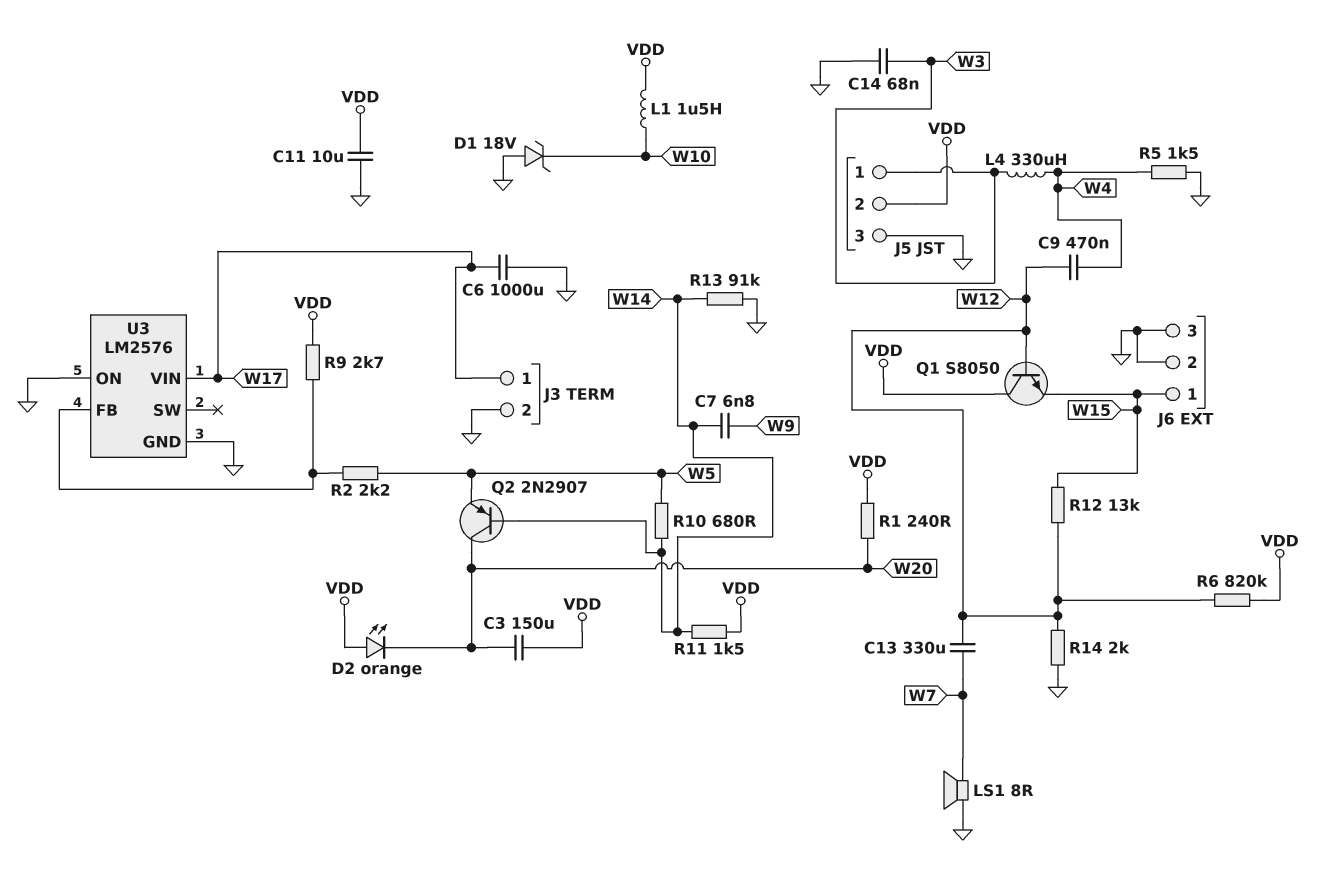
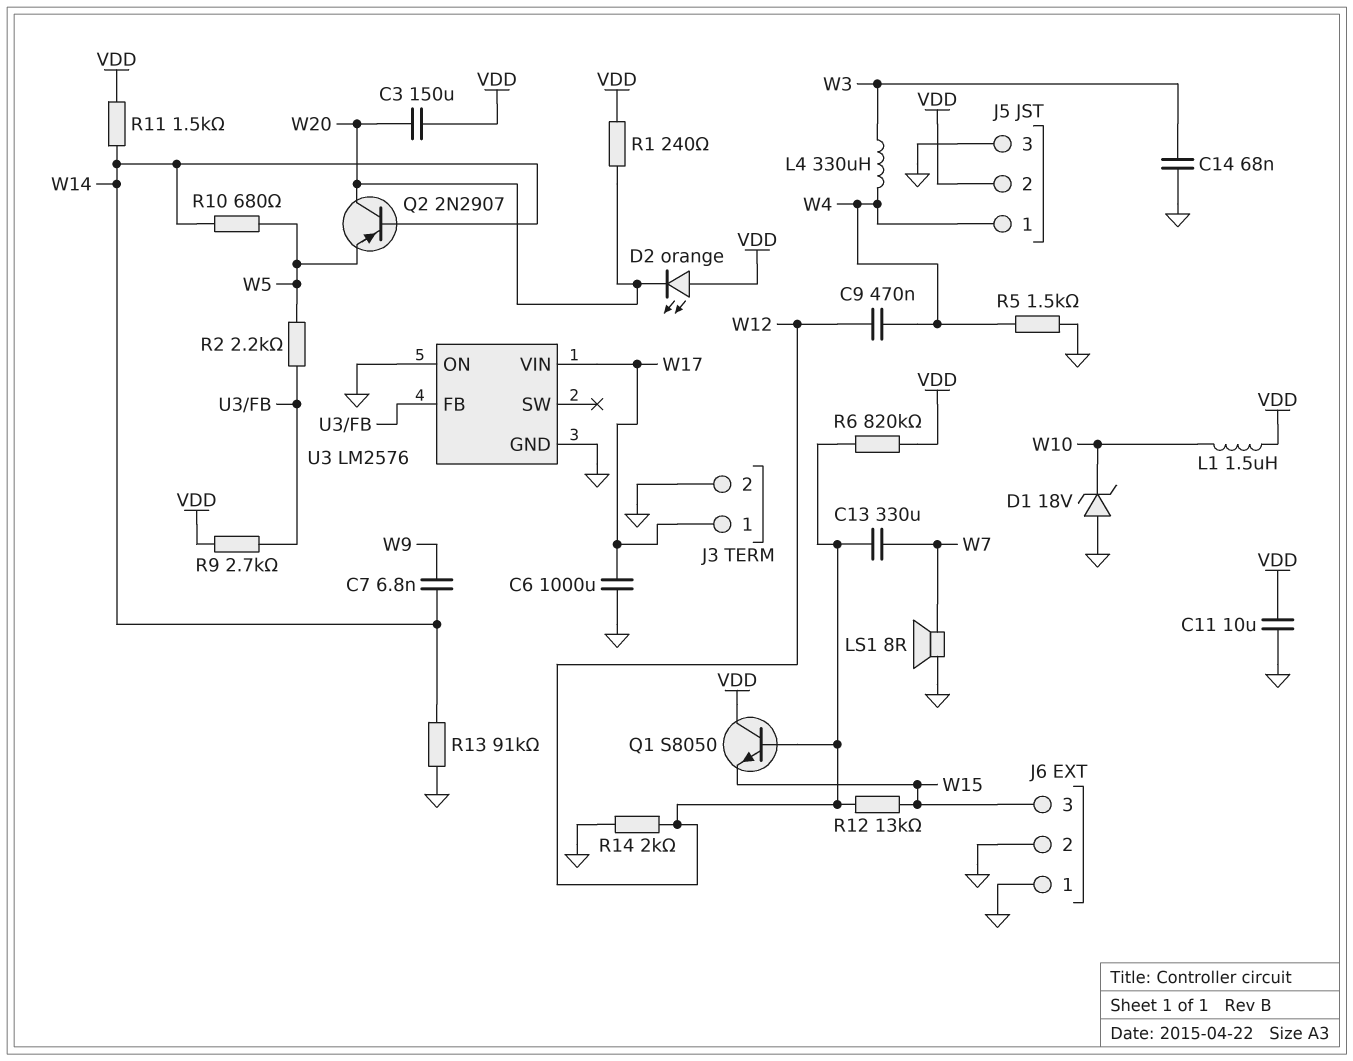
J5 pin 1: W3 -> W4
J6 pin 1: W15 -> GND
J6 pin 3: GND -> W15

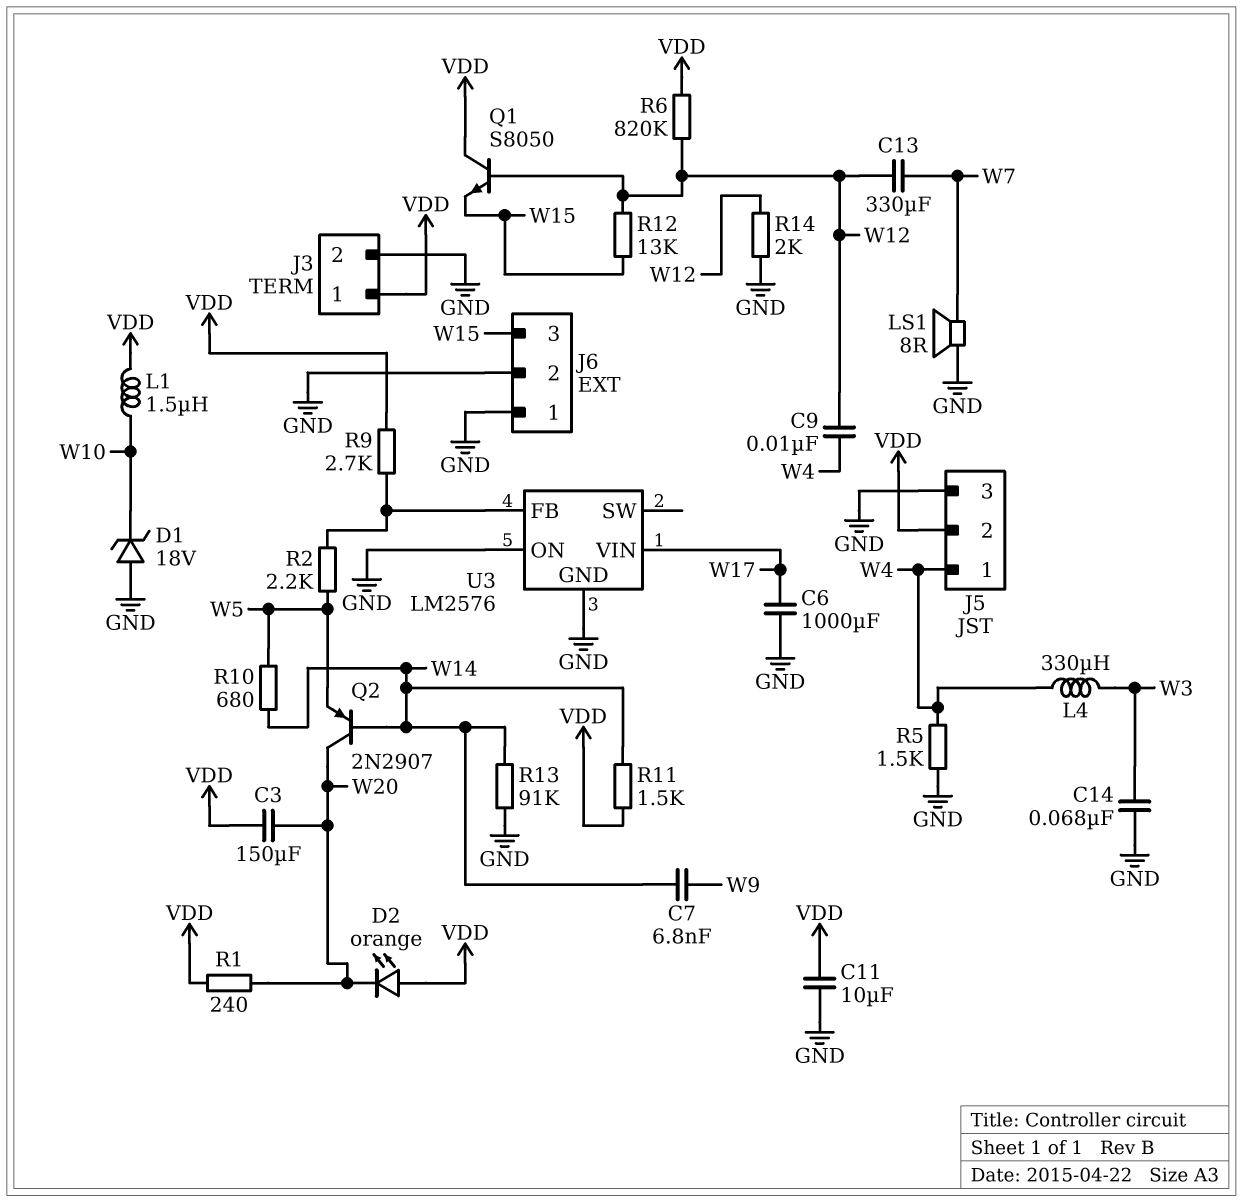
C9: 470nF (W4, W12) -> 10nF (W4, W12)
J3 pin 1: W17 -> VDD

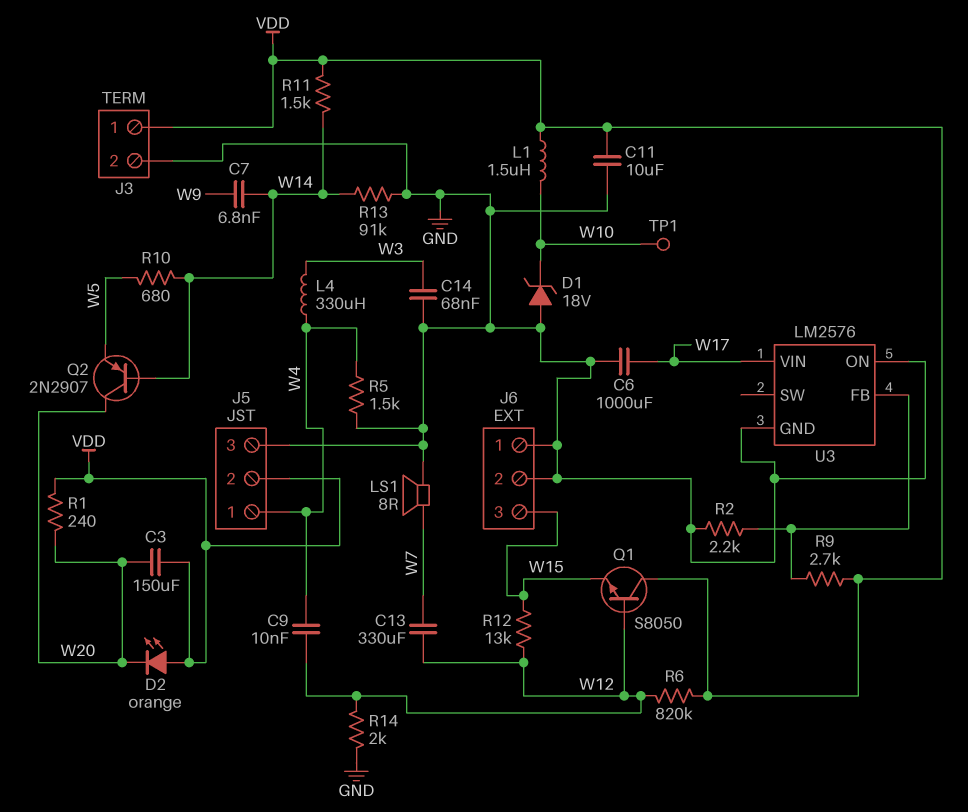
R2: 2.2k (U3/FB, W5) -> 2.2k (GND, U3/FB)
TP1: none -> test point (W10)

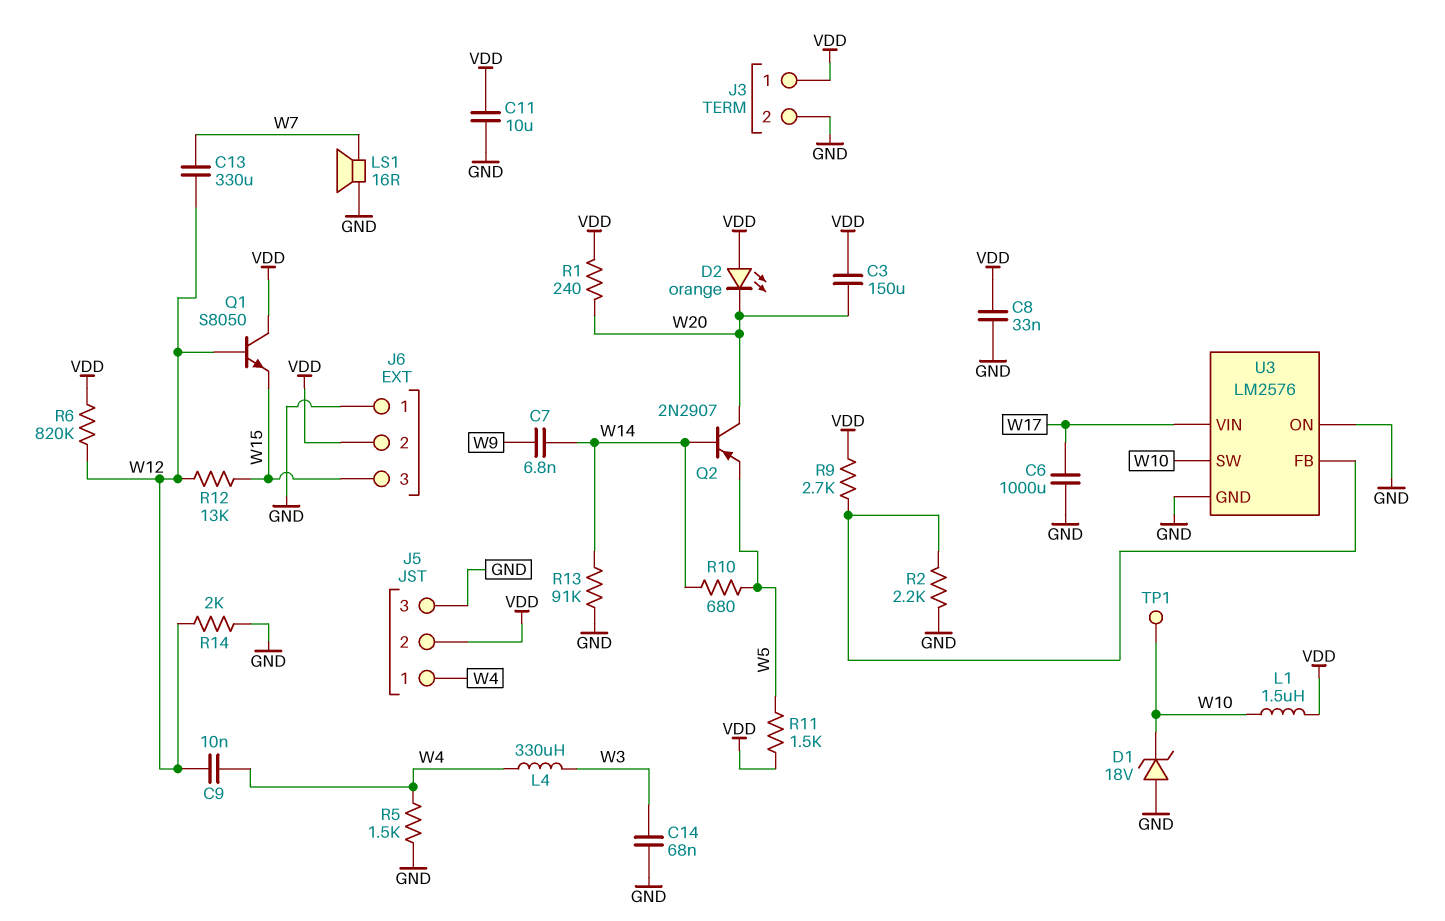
C8: none -> 33nF (GND, VDD)
J6 pin 2: GND -> VDD
LS1: speaker 8R (GND, W7) -> speaker 16R (GND, W7)
R11: 1.5k (VDD, W14) -> 1.5k (VDD, W5)
U3 pin SW: none -> W10

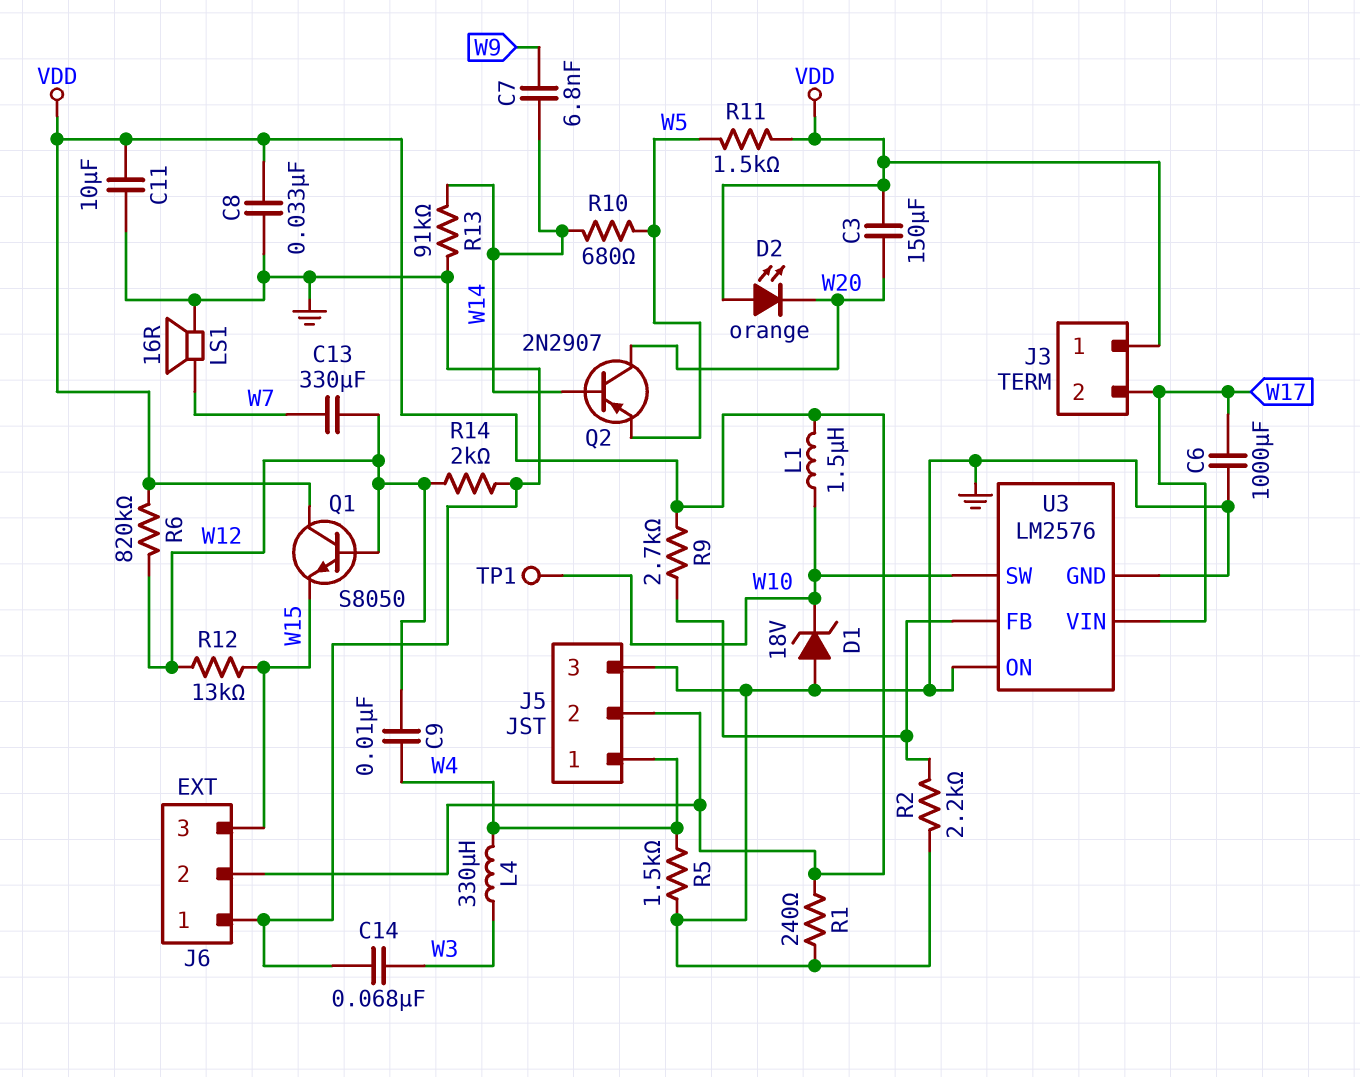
J3 pin 2: GND -> W17
R1: 240 (VDD, W20) -> 240 (GND, VDD)

